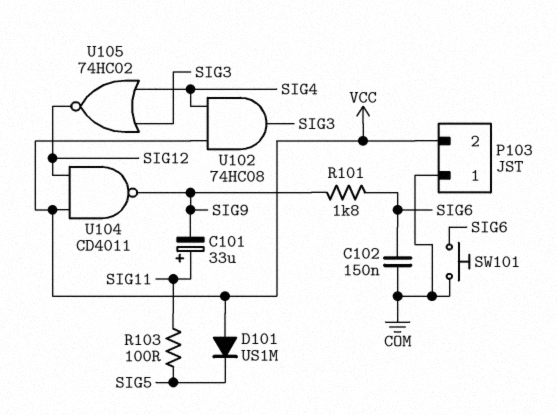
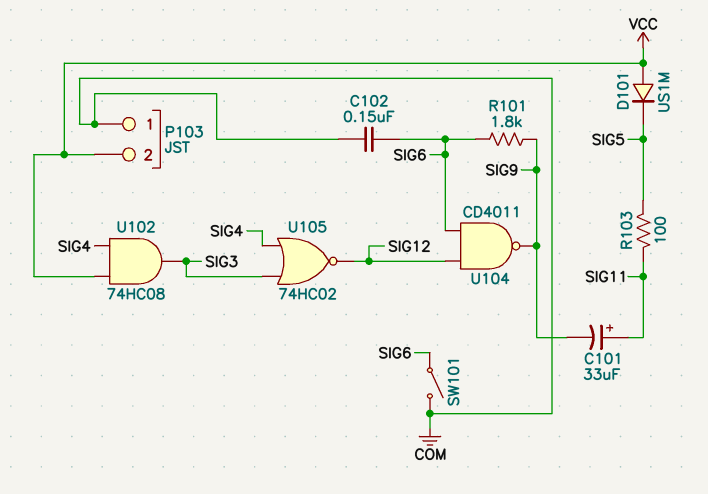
SW101: button (COM, SIG6) -> switch (COM, SIG6)
U104: NAND CD4011 (in SIG12, in VCC, out SIG9) -> NAND CD4011 (in SIG6, in SIG12, out SIG9)

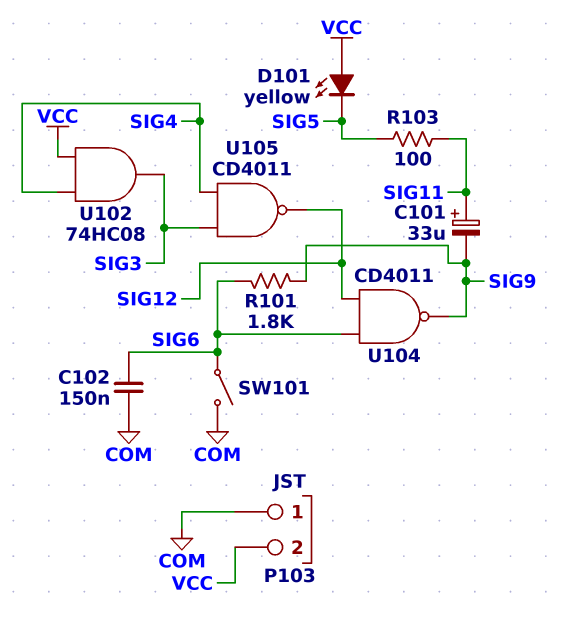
D101: diode US1M (A VCC, K SIG5) -> LED yellow (A VCC, K SIG5)
U105: NOR 74HC02 (in SIG3, in SIG4, out SIG12) -> NAND CD4011 (in SIG3, in SIG4, out SIG12)

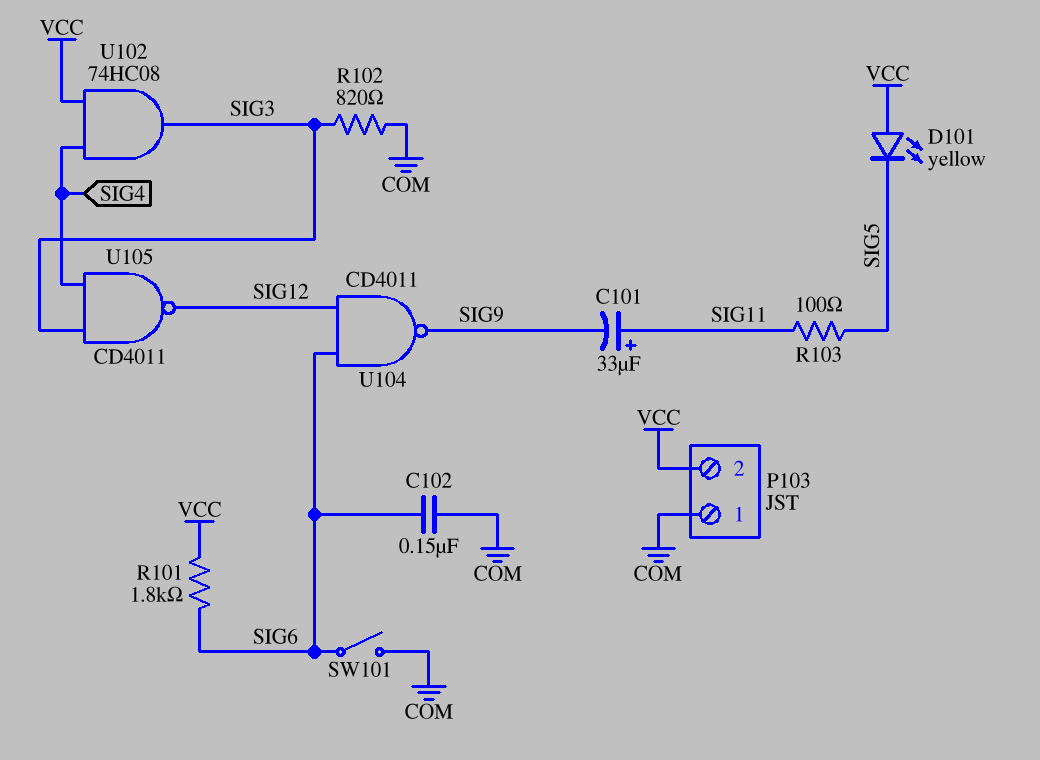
R101: 1.8k (SIG6, SIG9) -> 1.8k (SIG6, VCC)
R102: none -> 820 (COM, SIG3)

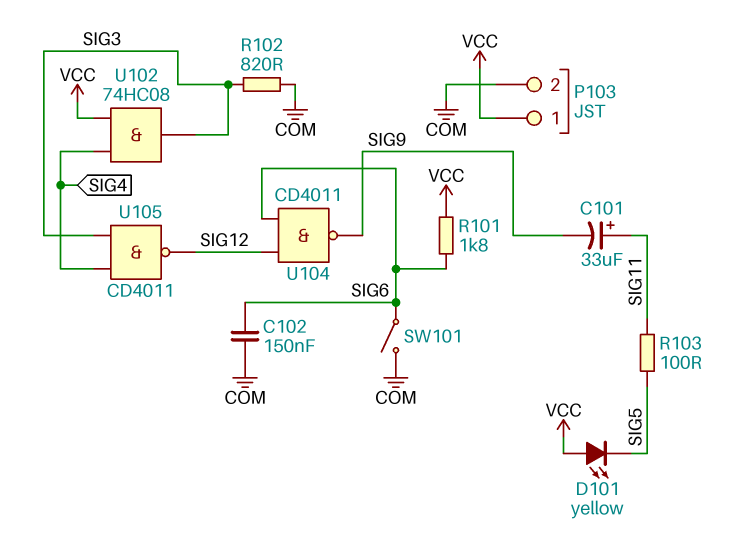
P103 pin 1: COM -> VCC
P103 pin 2: VCC -> COM

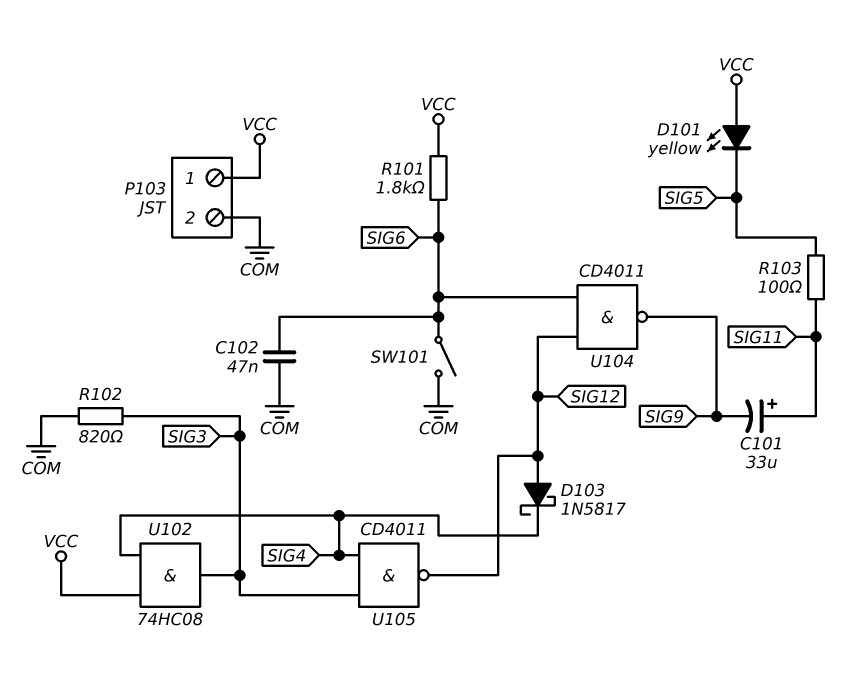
C102: 150nF (COM, SIG6) -> 47nF (COM, SIG6)
D103: none -> schottky 1N5817 (A SIG12, K SIG4)

